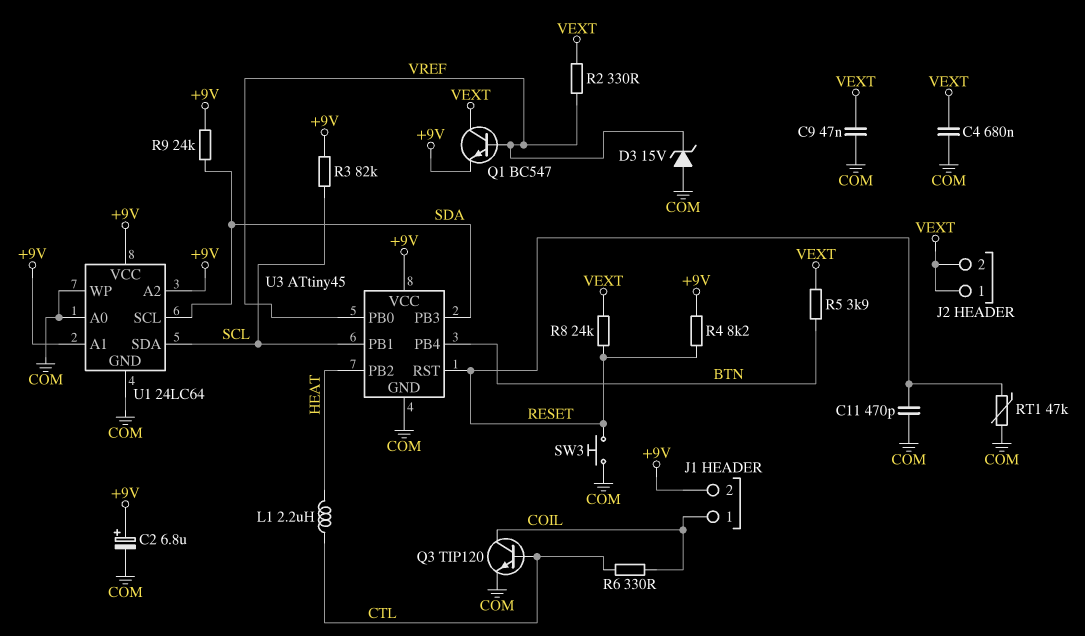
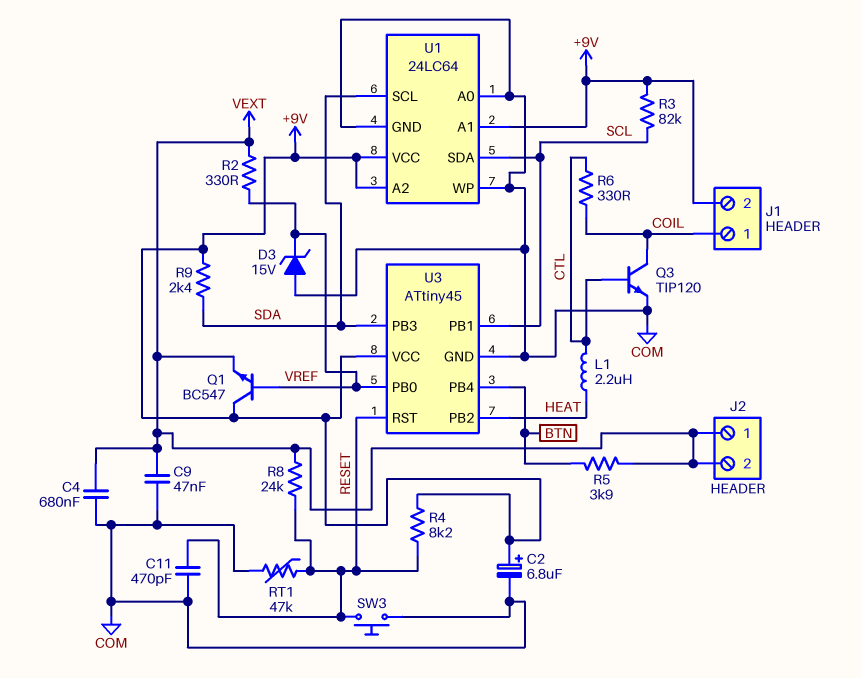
Q1: NPN BC547 (B VREF, C VEXT, E +9V) -> NPN BC547 (B VREF, C +9V, E VEXT)
R9: 24k (+9V, SDA) -> 2.4k (+9V, SDA)

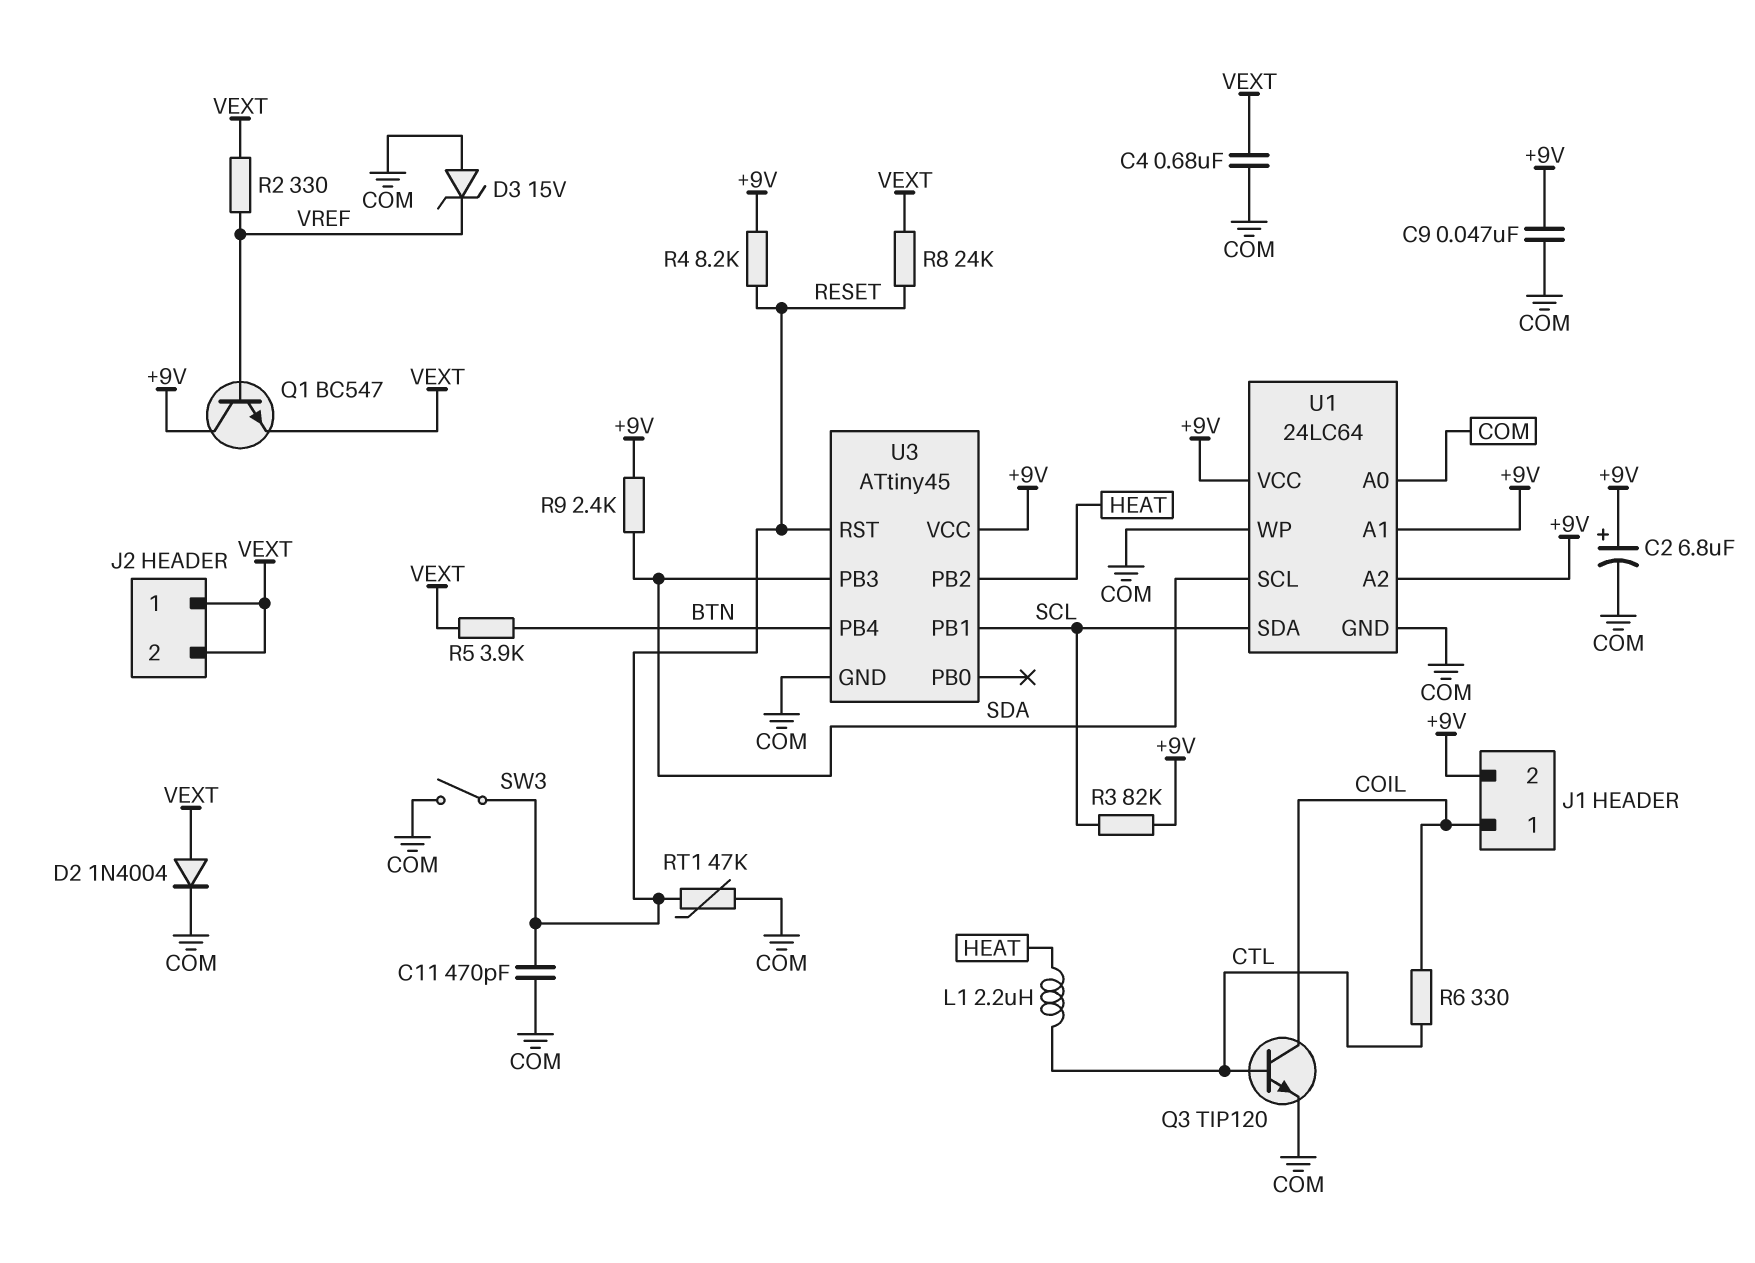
C9: 47nF (COM, VEXT) -> 47nF (+9V, COM)
D2: none -> diode 1N4004 (A VEXT, K COM)
SW3: button (COM, RESET) -> switch (COM, RESET)
U3 pin PB0: VREF -> none

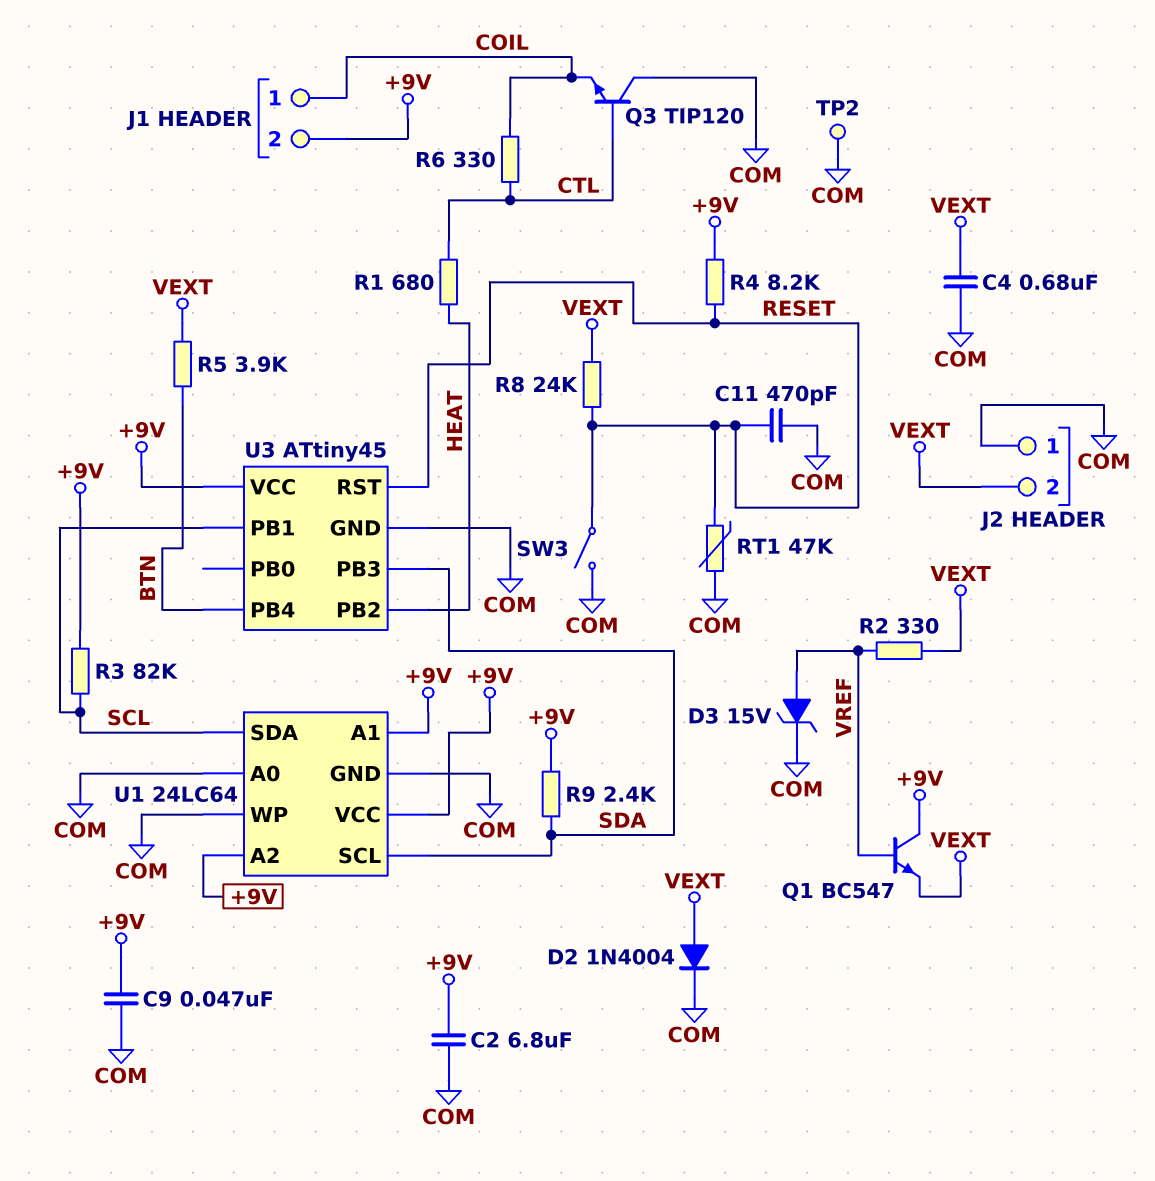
C2: 6.8uF (plus +9V, minus COM) -> 6.8uF (+9V, COM)
D3: zener 15V (A COM, K VREF) -> zener 15V (A VREF, K COM)
J2 pin 1: VEXT -> COM
L1: 2.2uH (CTL, HEAT) -> none
Q3: NPN TIP120 (B CTL, C COIL, E COM) -> NPN TIP120 (B CTL, C COM, E COIL)
R1: none -> 680 (CTL, HEAT)
TP2: none -> test point (COM)

